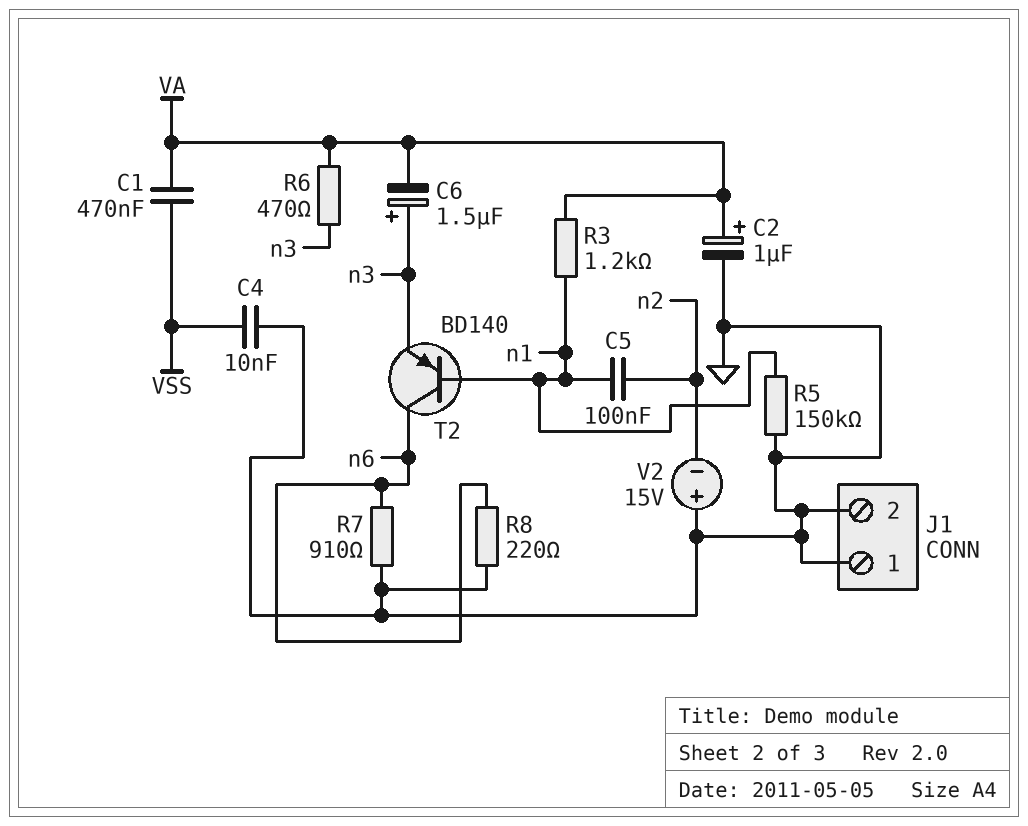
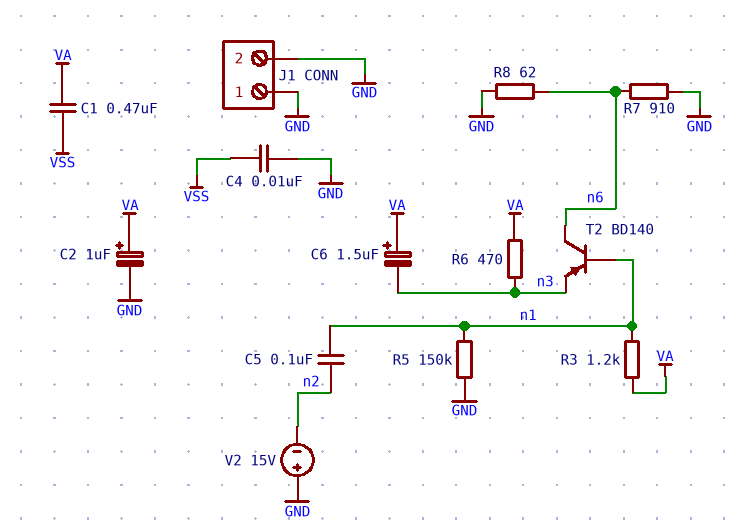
C6: 1.5uF (plus n3, minus VA) -> 1.5uF (plus VA, minus n3)
R8: 220 (GND, n6) -> 62 (GND, n6)

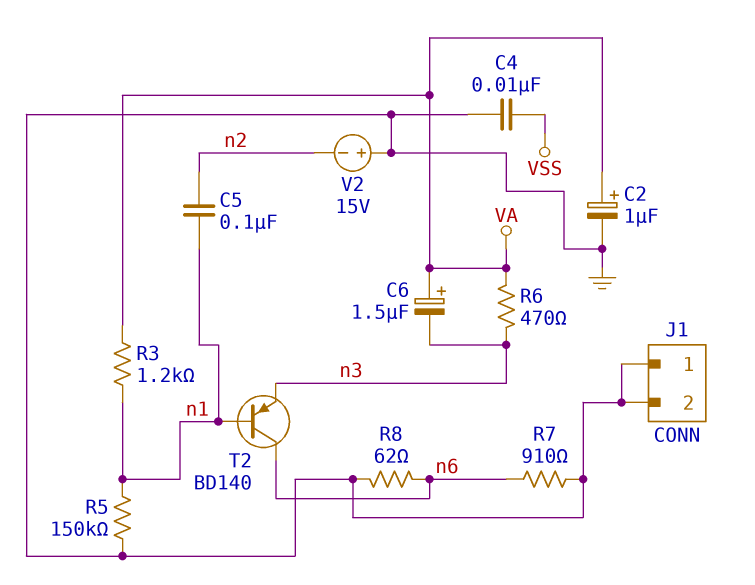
C1: 470nF (VA, VSS) -> none

